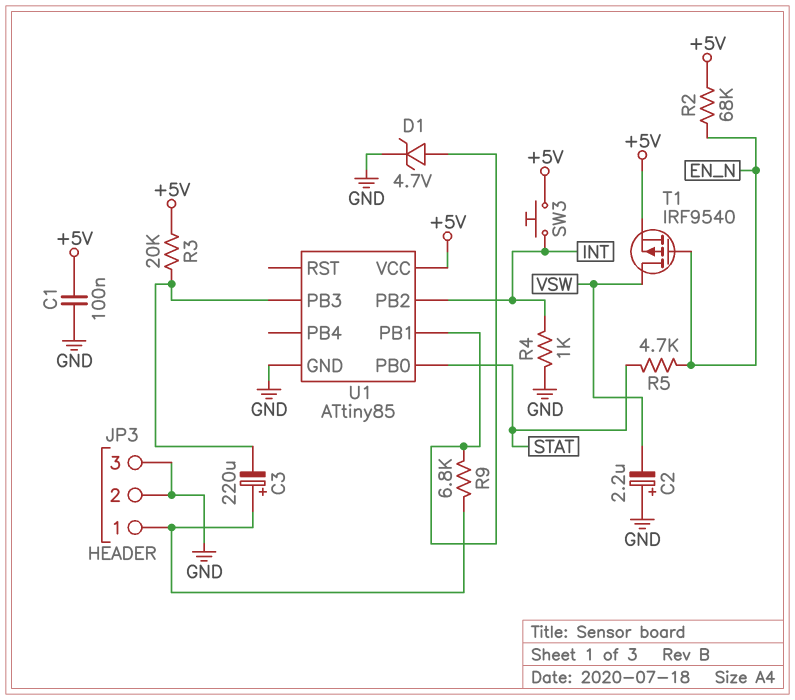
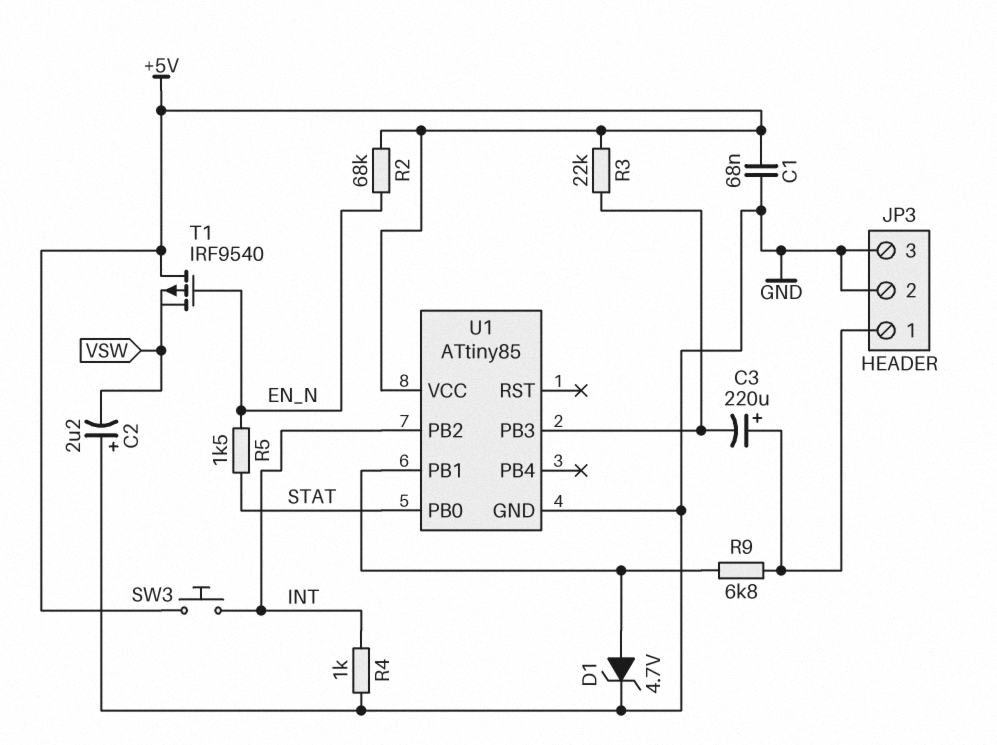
C1: 100nF (+5V, GND) -> 68nF (+5V, GND)
R3: 20k (+5V, U1/PB3) -> 22k (+5V, U1/PB3)
R5: 4.7k (EN_N, STAT) -> 1.5k (EN_N, STAT)
T1: PMOS IRF9540 (G EN_N, D VSW, S +5V) -> PMOS IRF9540 (G EN_N, D +5V, S VSW)

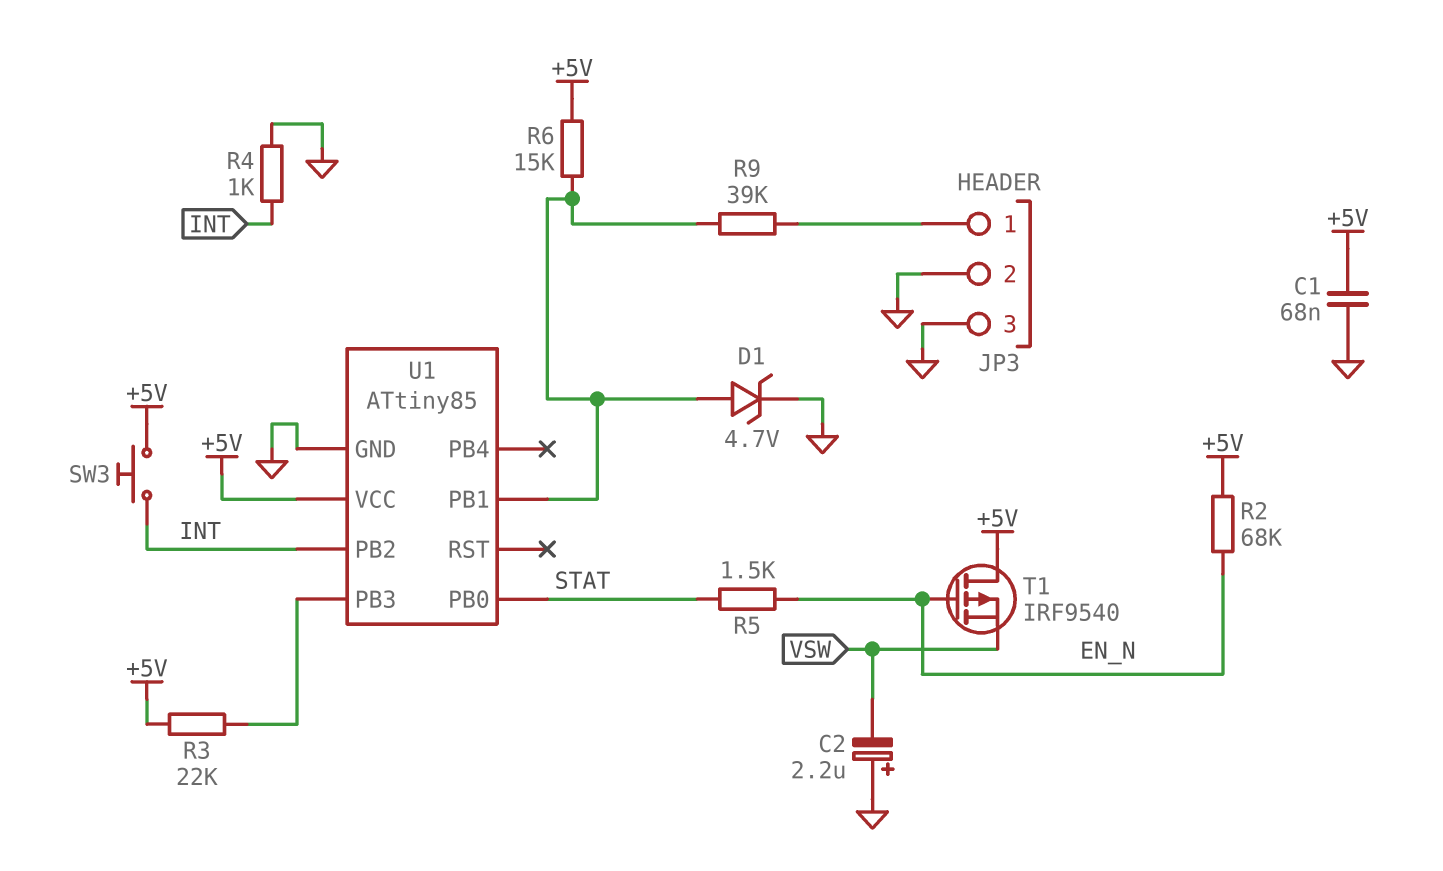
C3: 220uF (plus JP3/1, minus U1/PB3) -> none
R6: none -> 15k (+5V, U1/PB1)
R9: 6.8k (JP3/1, U1/PB1) -> 39k (JP3/1, U1/PB1)

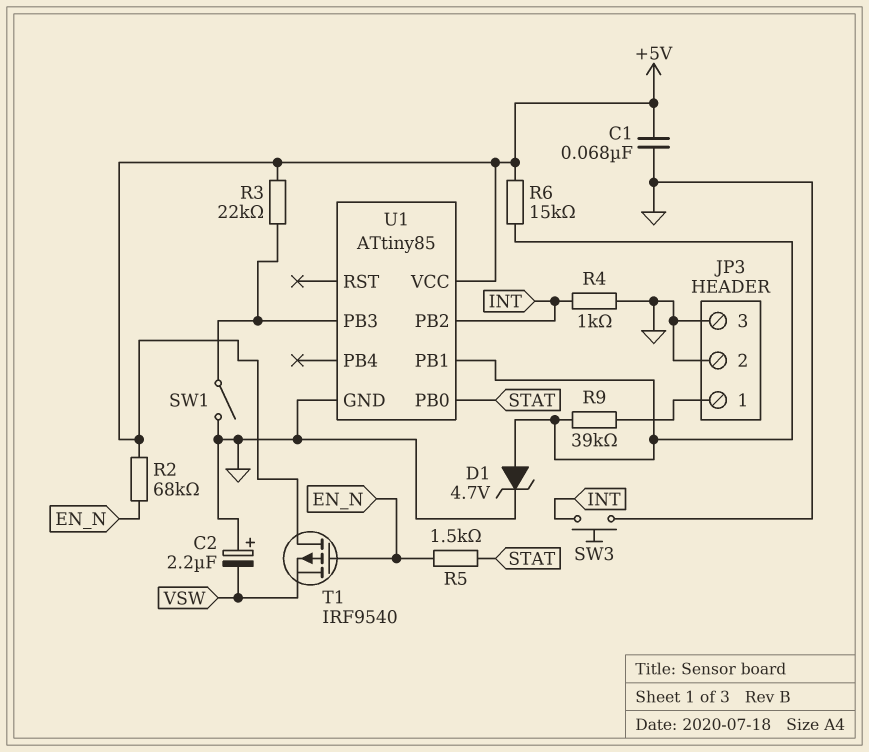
SW1: none -> switch (GND, U1/PB3)
SW3: button (+5V, INT) -> button (GND, INT)

